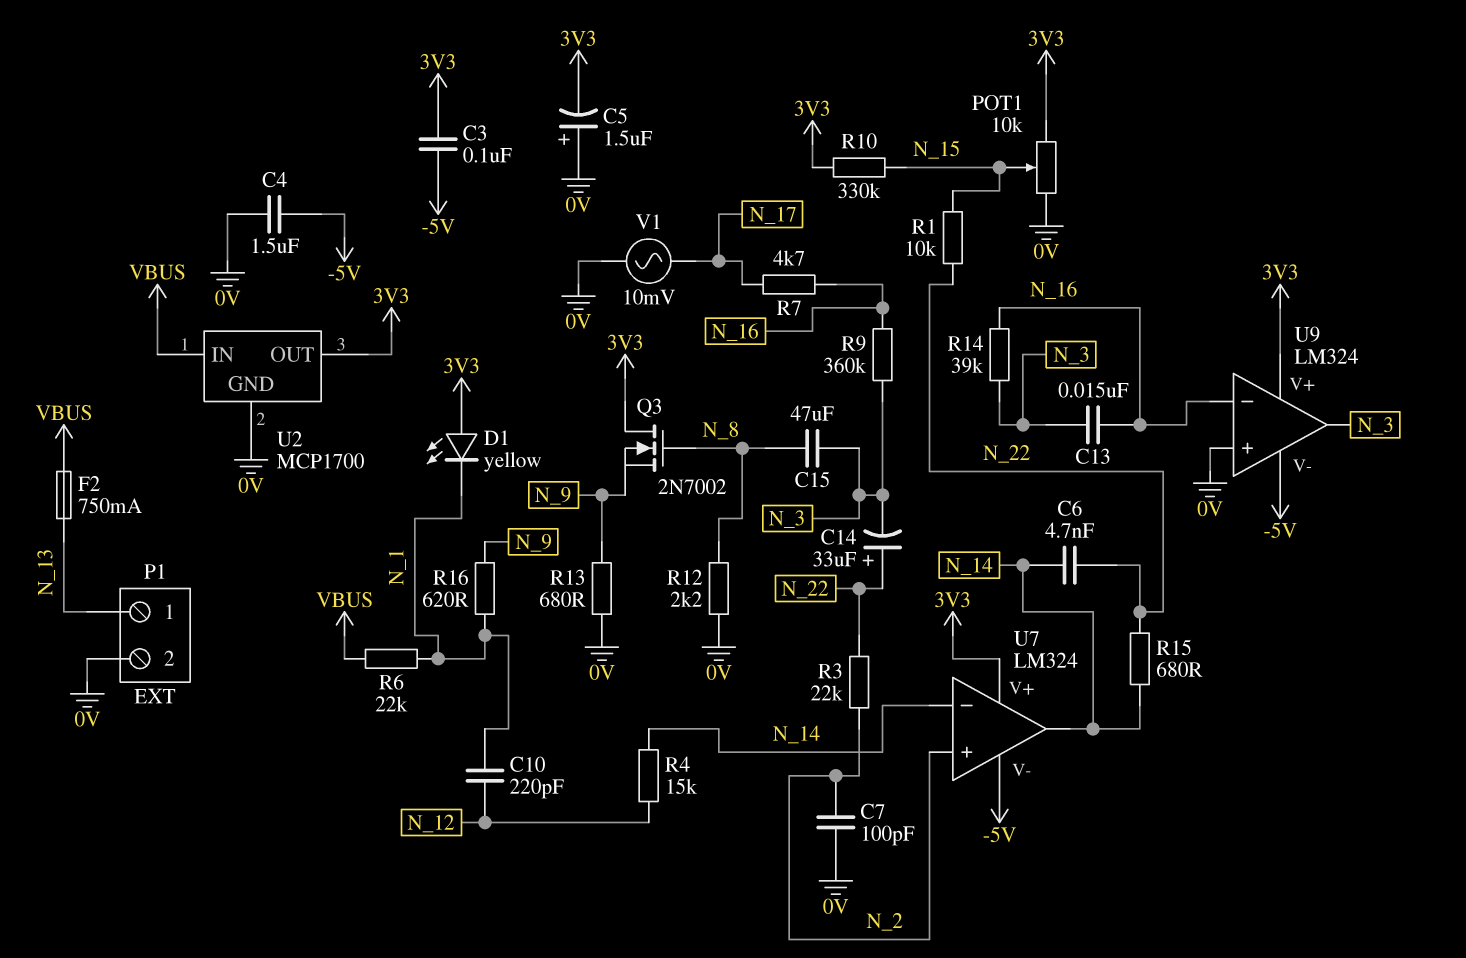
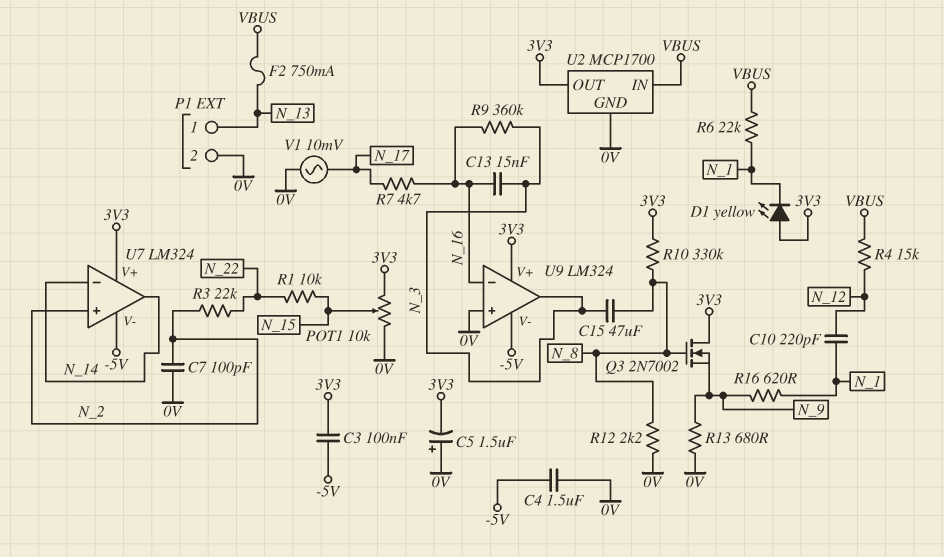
C6: 4.7nF (N_14, N_22) -> none
C14: 33uF (plus N_22, minus N_3) -> none
R4: 15k (N_12, N_14) -> 15k (N_12, VBUS)
R10: 330k (3V3, N_15) -> 330k (3V3, N_8)
R14: 39k (N_3, N_16) -> none
R15: 680 (N_14, N_22) -> none

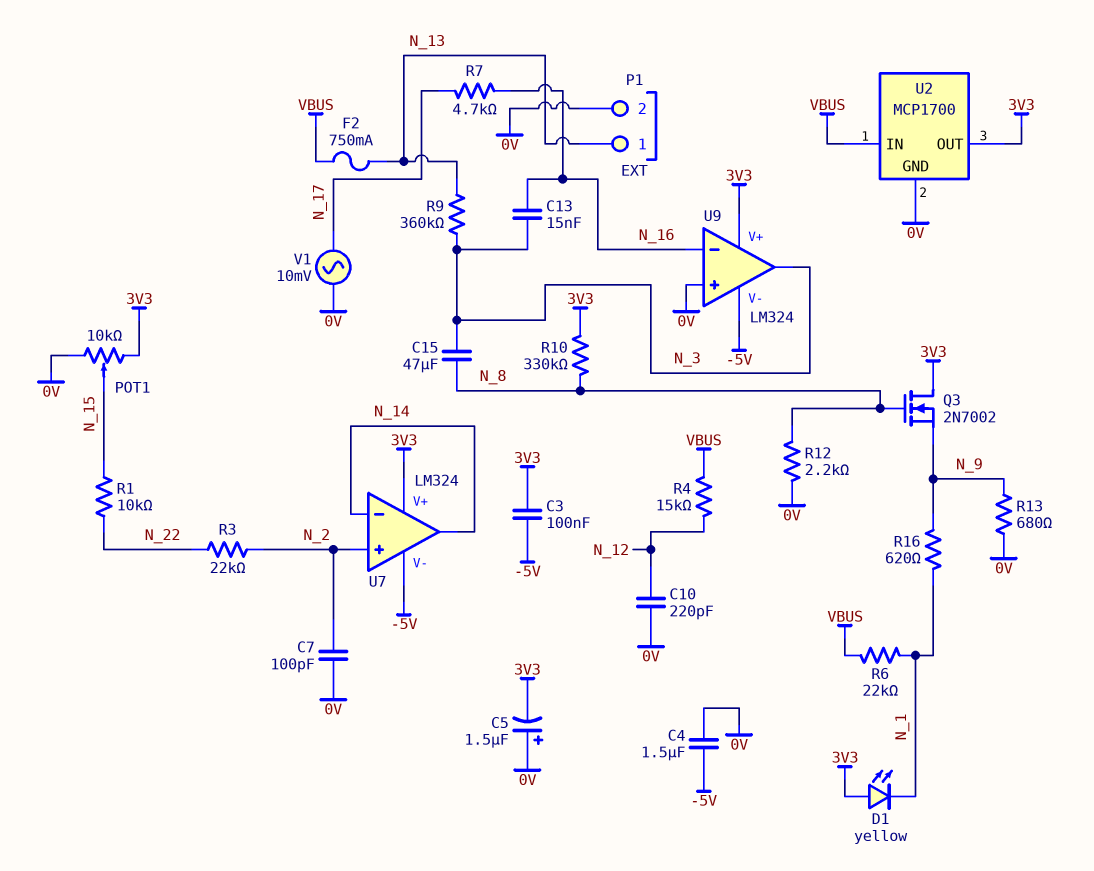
C10: 220pF (N_1, N_12) -> 220pF (0V, N_12)
R9: 360k (N_3, N_16) -> 360k (N_3, N_13)

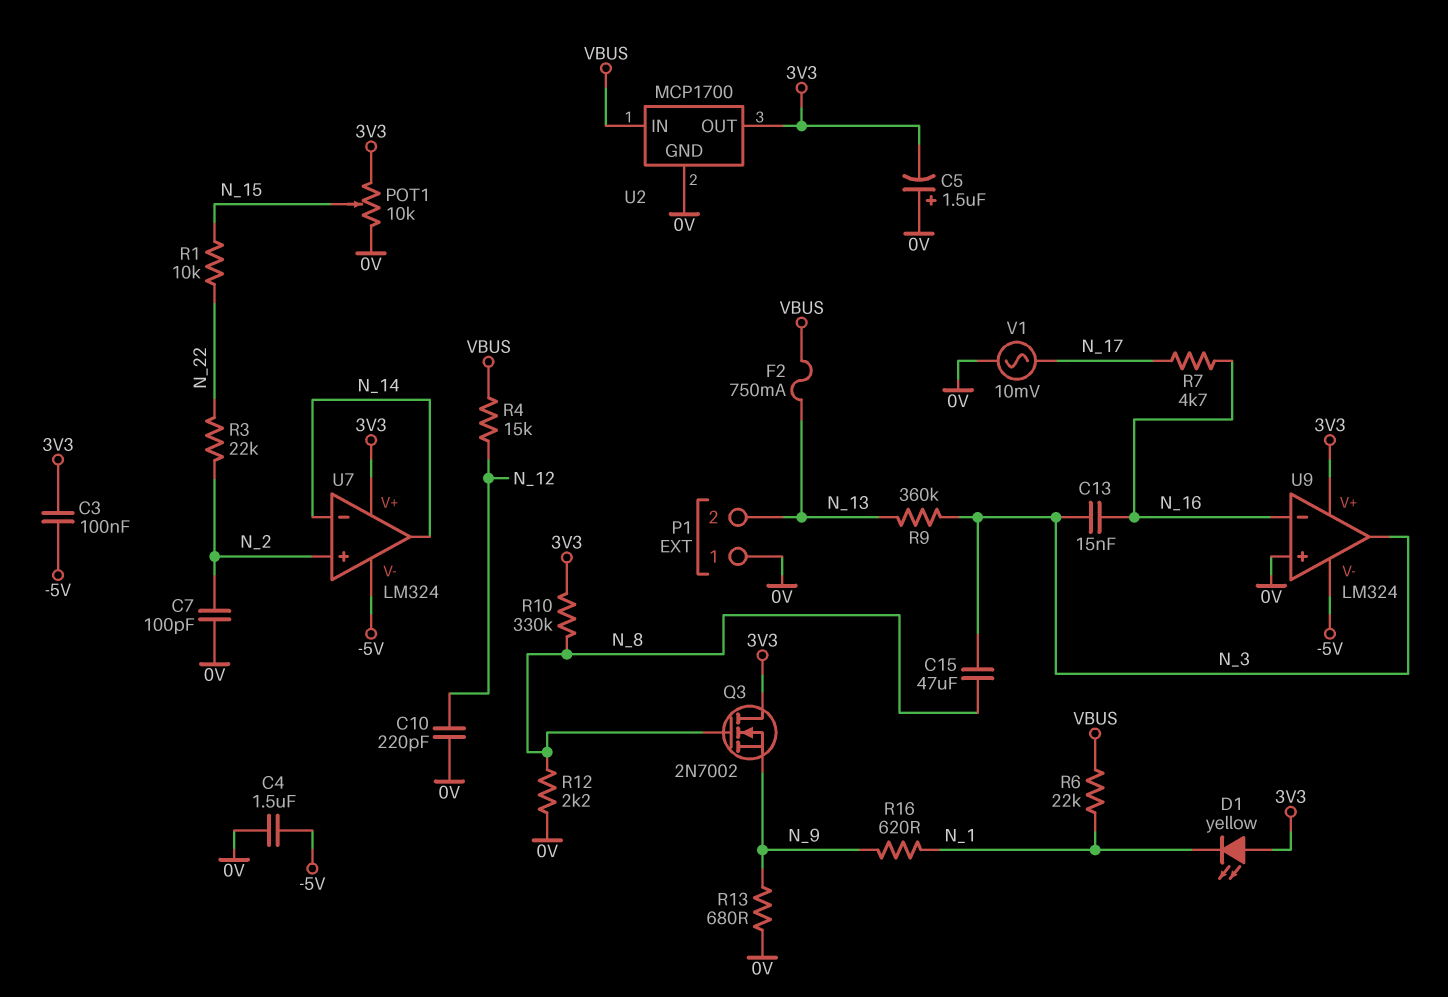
P1 pin 1: N_13 -> 0V
P1 pin 2: 0V -> N_13

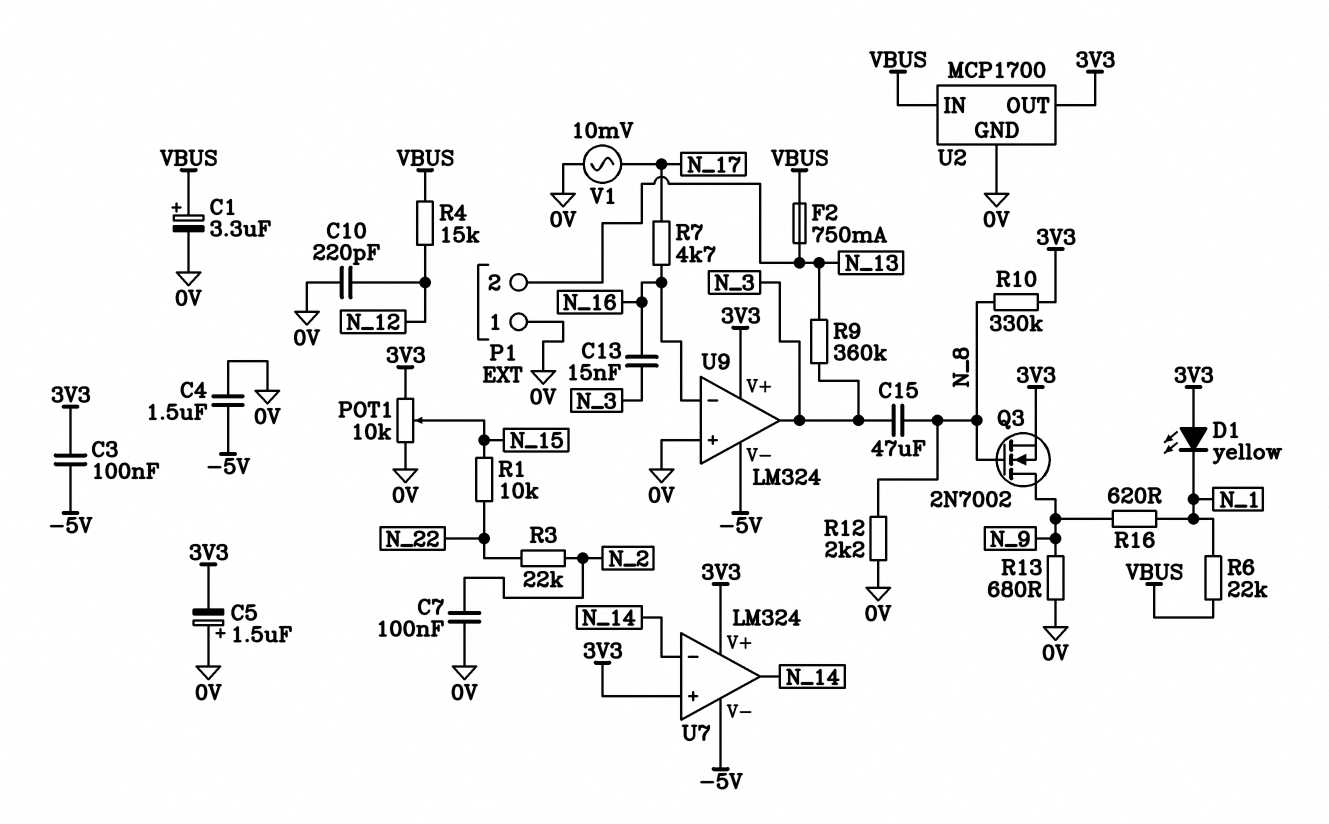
C1: none -> 3.3uF (plus VBUS, minus 0V)
C7: 100pF (0V, N_2) -> 100nF (0V, N_2)
Q3: NMOS 2N7002 (G N_8, D 3V3, S N_9) -> NMOS 2N7002 (G N_8, D N_9, S 3V3)
U7 pin in+: N_2 -> 3V3

